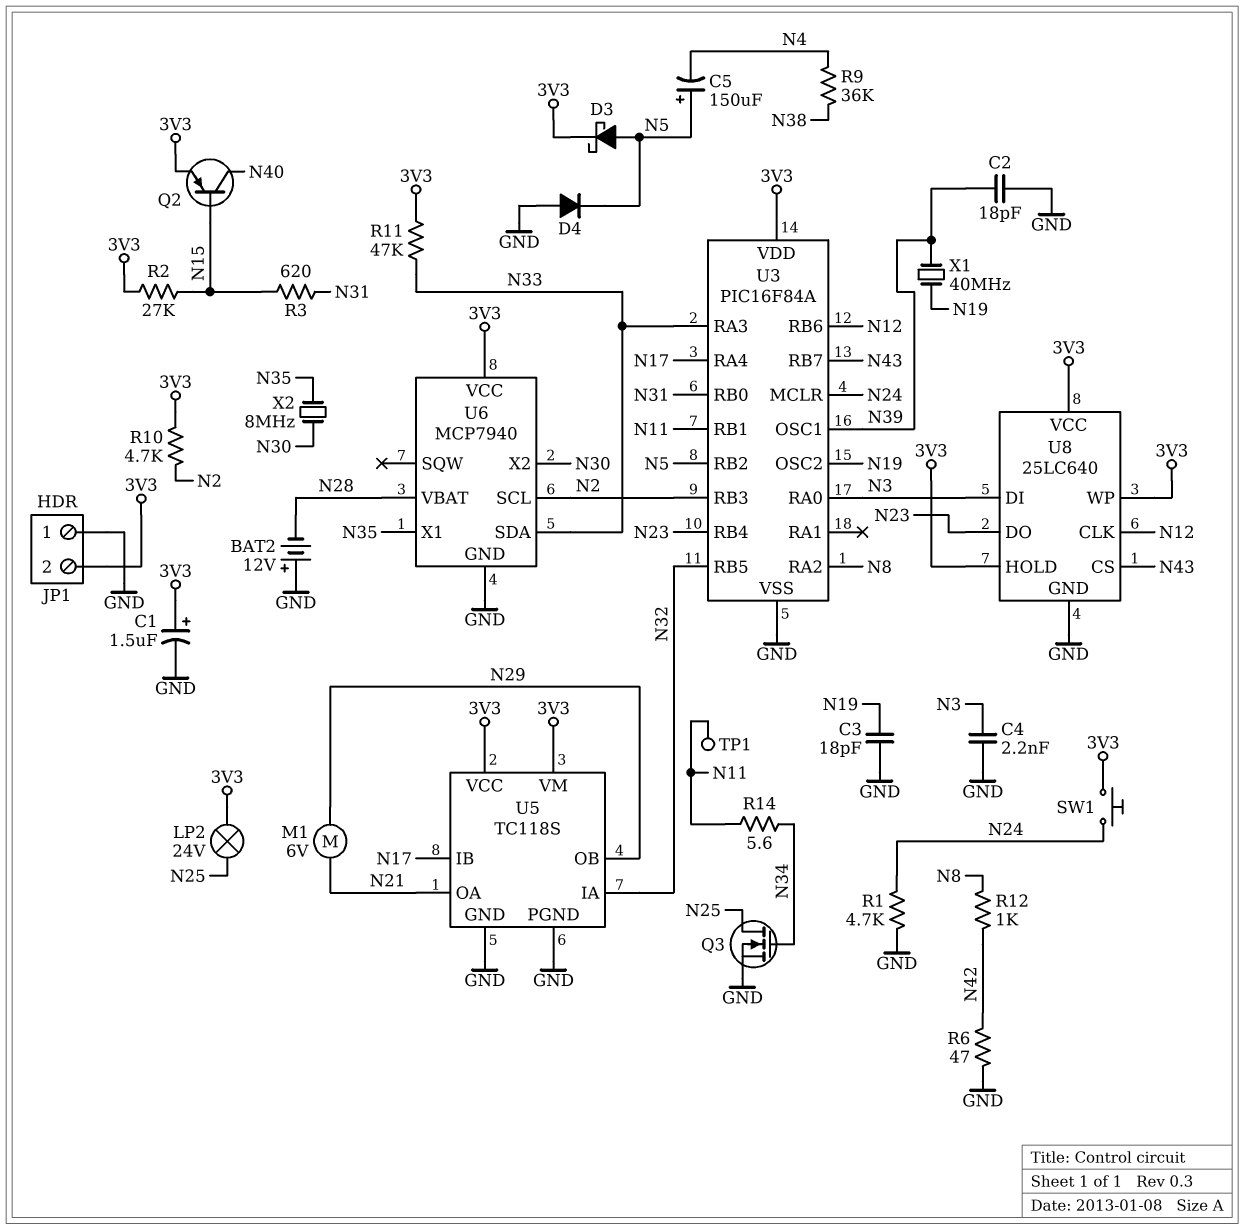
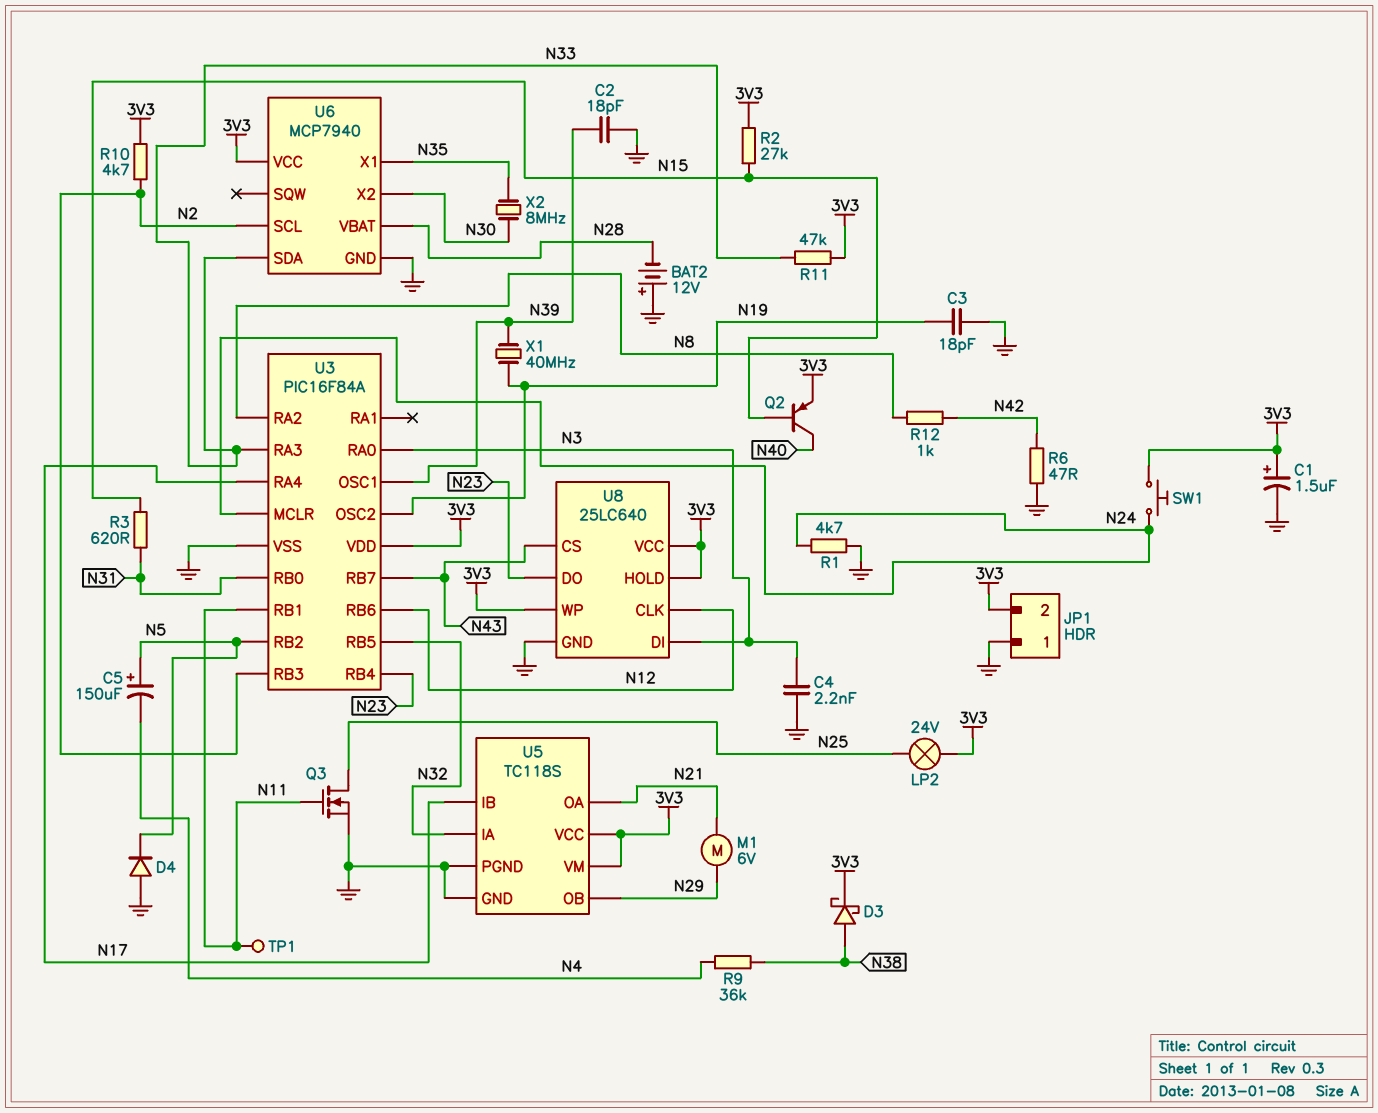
D3: schottky (A N5, K 3V3) -> schottky (A N38, K 3V3)
Q3: NMOS (G N34, D N25, S GND) -> NMOS (G N11, D N25, S GND)
R14: 5.6 (N11, N34) -> none

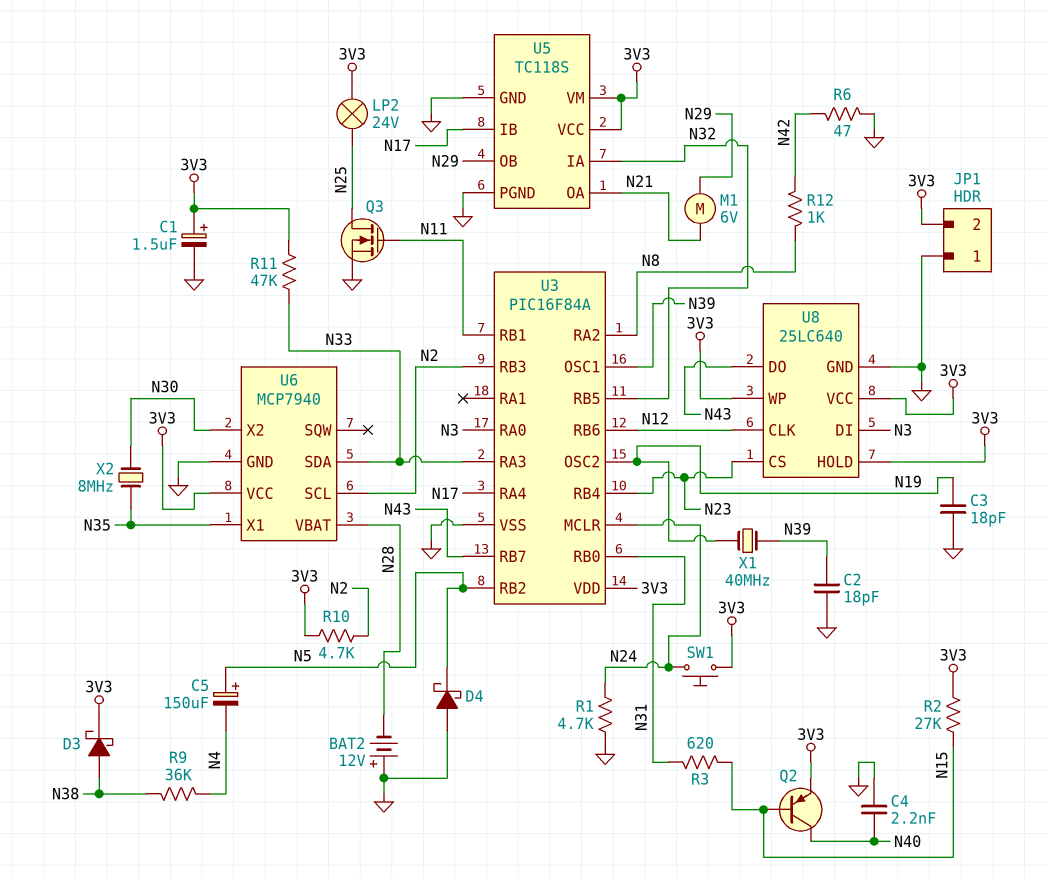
C4: 2.2nF (GND, N3) -> 2.2nF (GND, N40)
D4: diode (A GND, K N5) -> schottky (A GND, K N5)
TP1: test point (N11) -> none
U8 pin CS: N43 -> N23
U8 pin DO: N23 -> N43

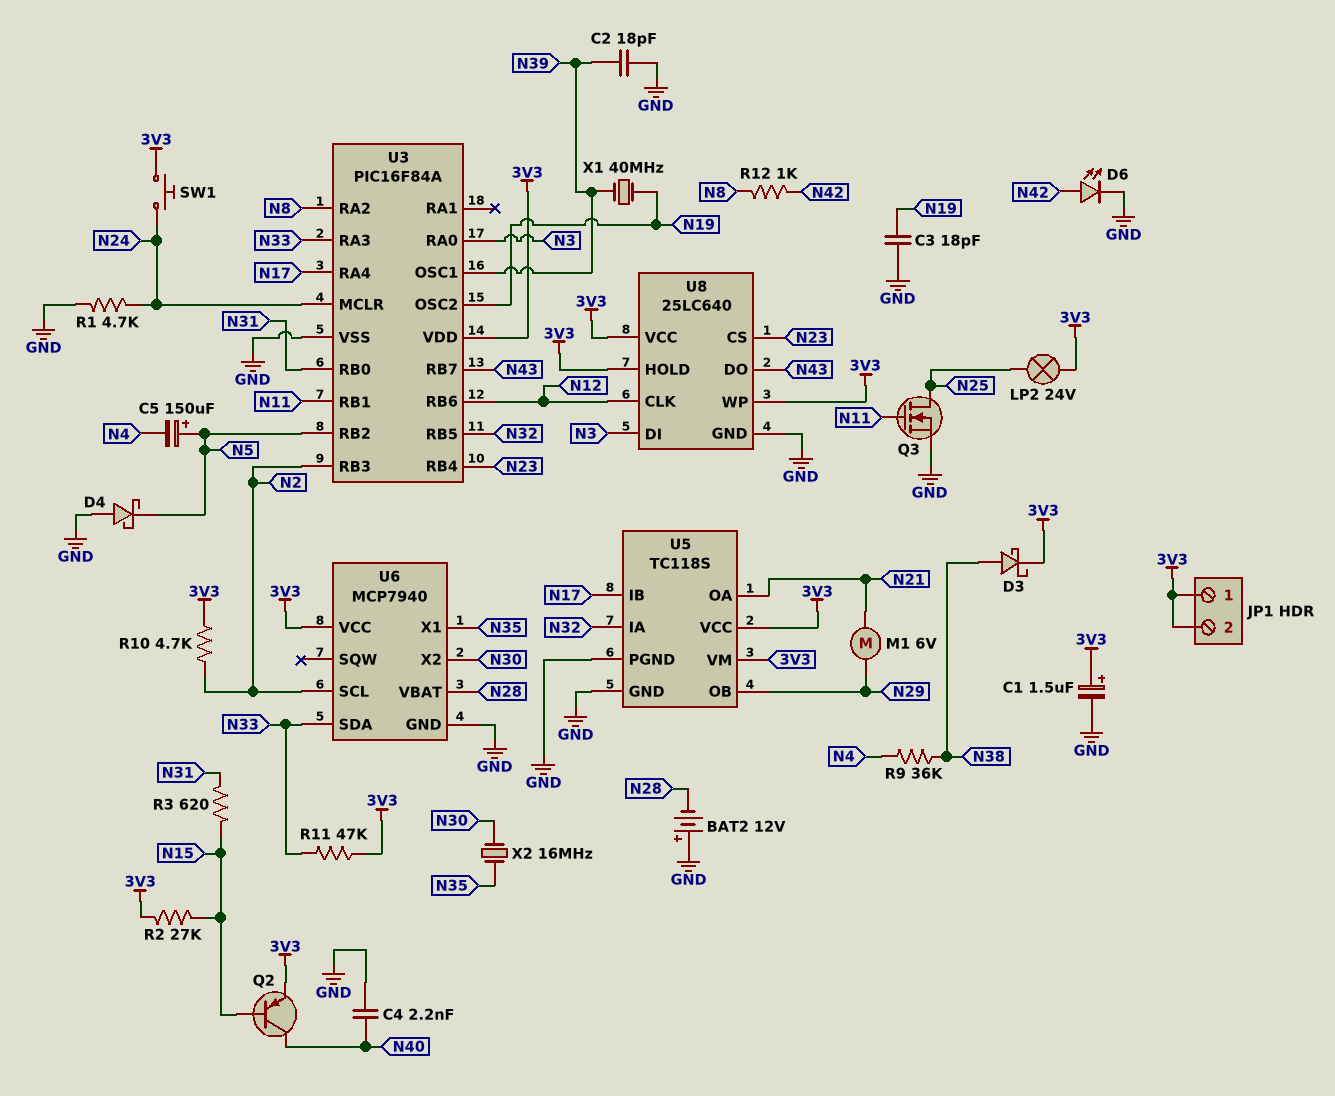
D6: none -> LED (A N42, K GND)
JP1 pin 1: GND -> 3V3
R6: 47 (GND, N42) -> none
X2: 8MHz (N30, N35) -> 16MHz (N30, N35)

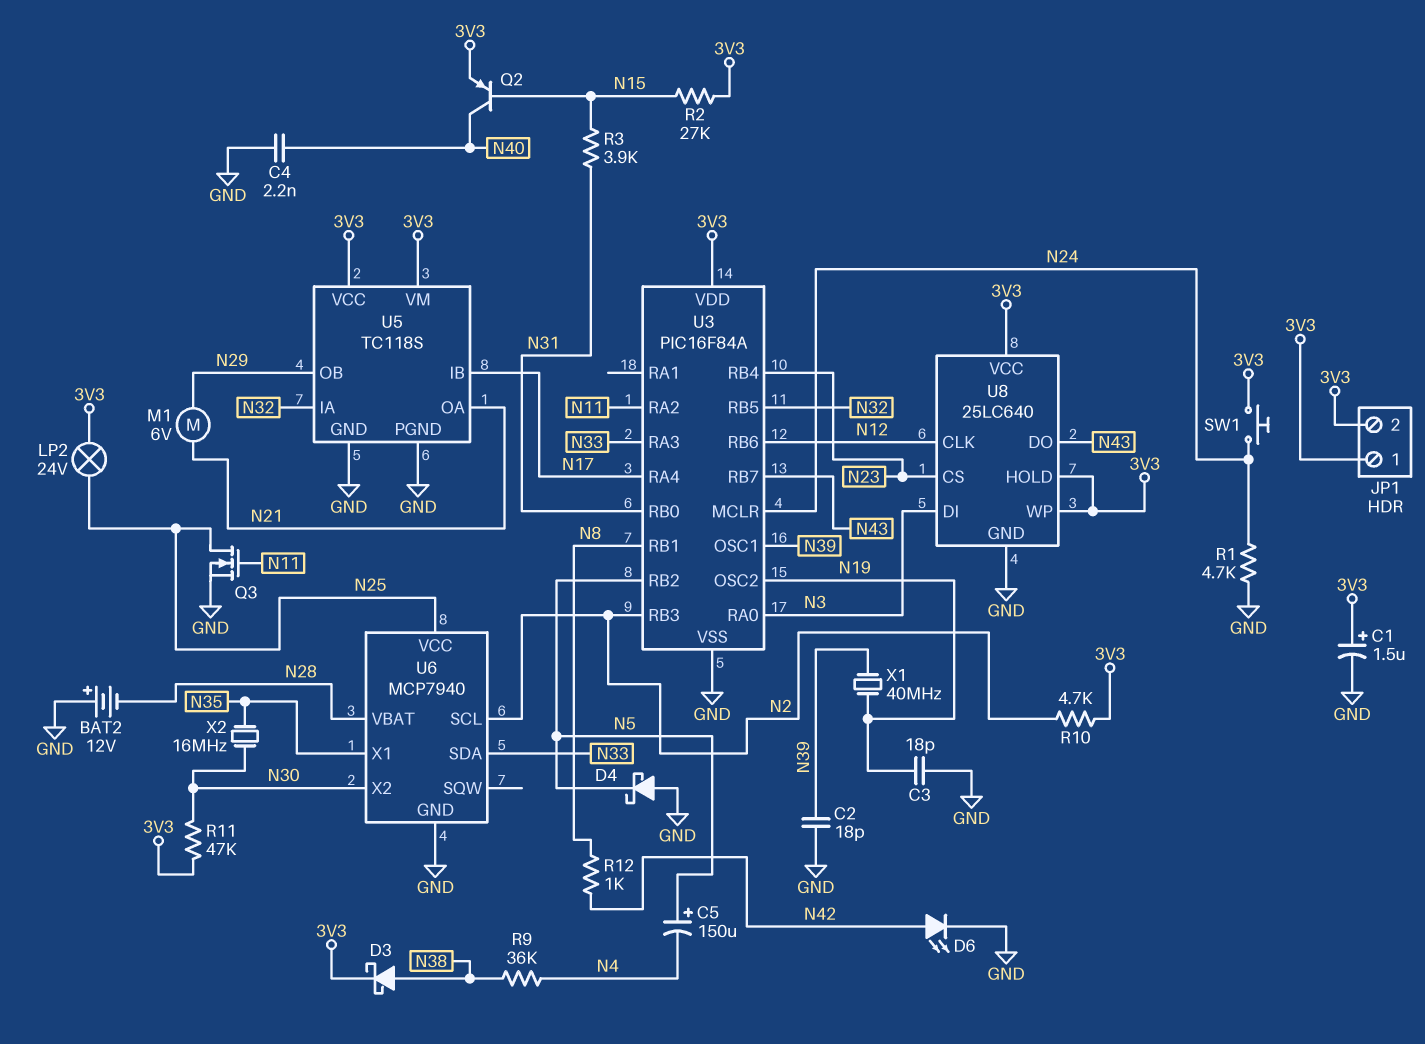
R3: 620 (N15, N31) -> 3.9k (N15, N31)
R11: 47k (3V3, N33) -> 47k (3V3, N30)
U3 pin RA2: N8 -> N11
U3 pin RB1: N11 -> N8
U6 pin VCC: 3V3 -> N25

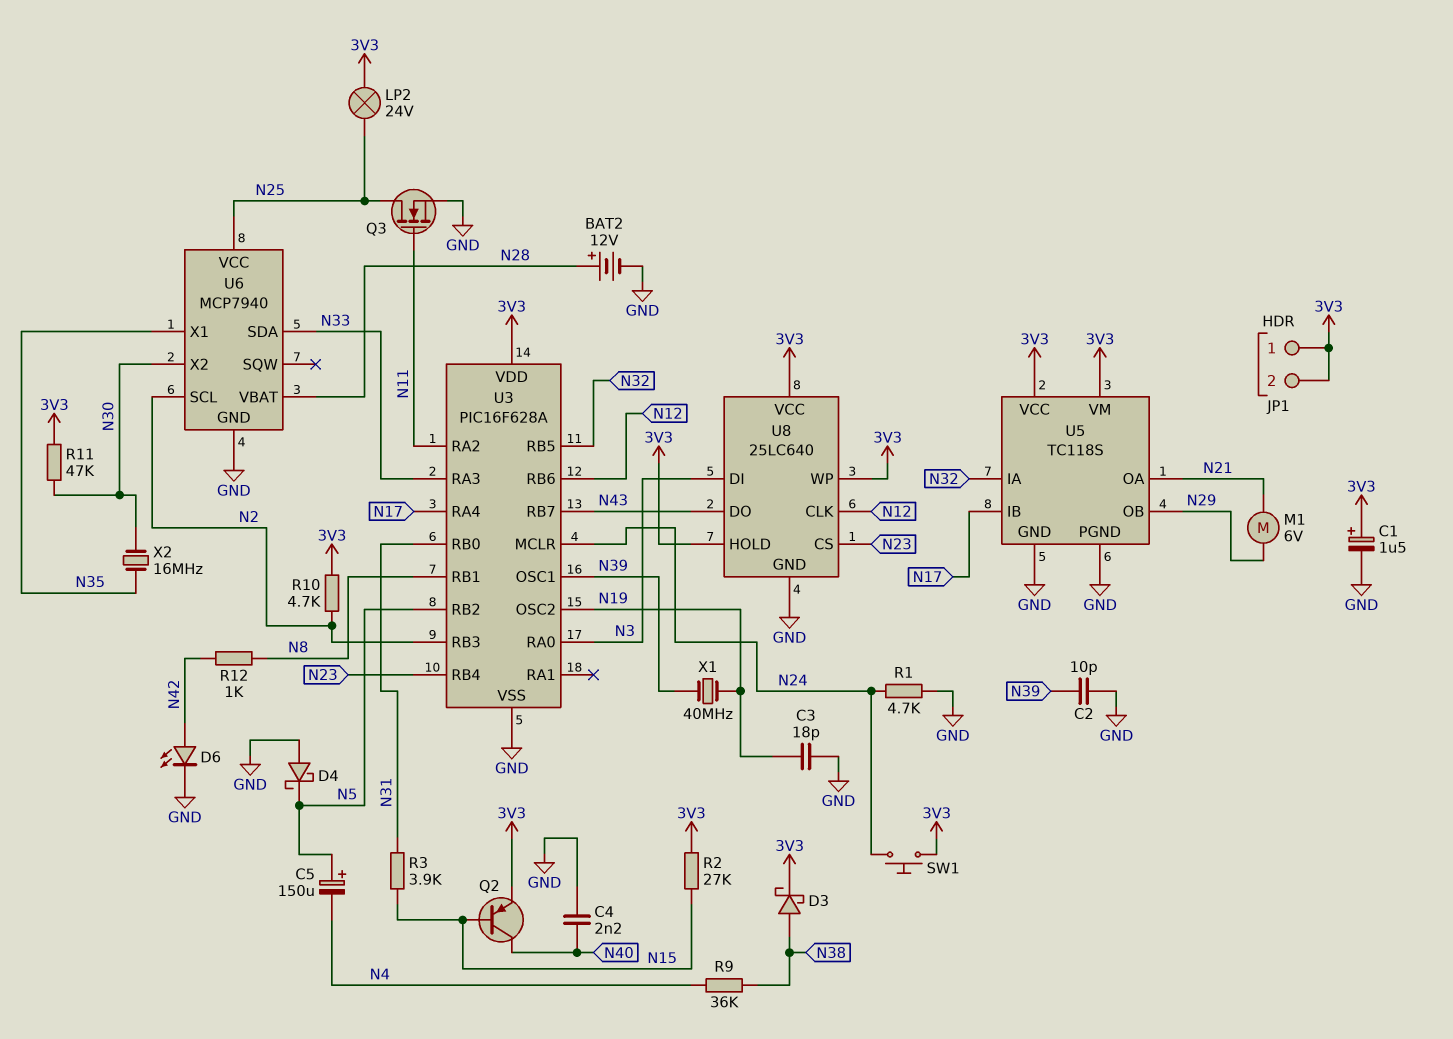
BAT2: 12V (plus GND, minus N28) -> 12V (plus N28, minus GND)
C2: 18pF (GND, N39) -> 10pF (GND, N39)
U3: PIC16F84A -> PIC16F628A

